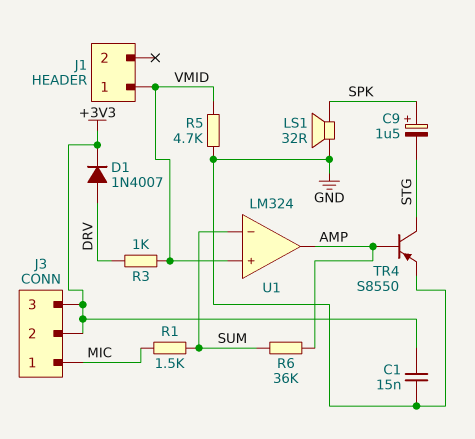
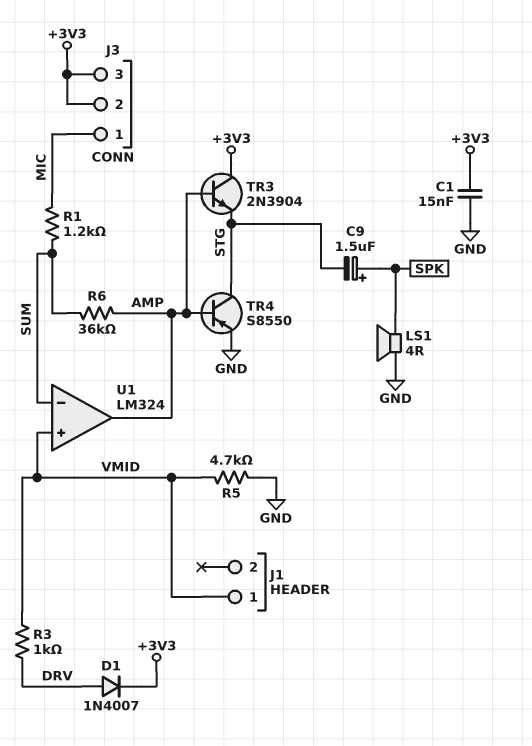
LS1: speaker 32R (GND, SPK) -> speaker 4R (GND, SPK)
R1: 1.5k (MIC, SUM) -> 1.2k (MIC, SUM)
TR3: none -> NPN 2N3904 (B AMP, C +3V3, E STG)

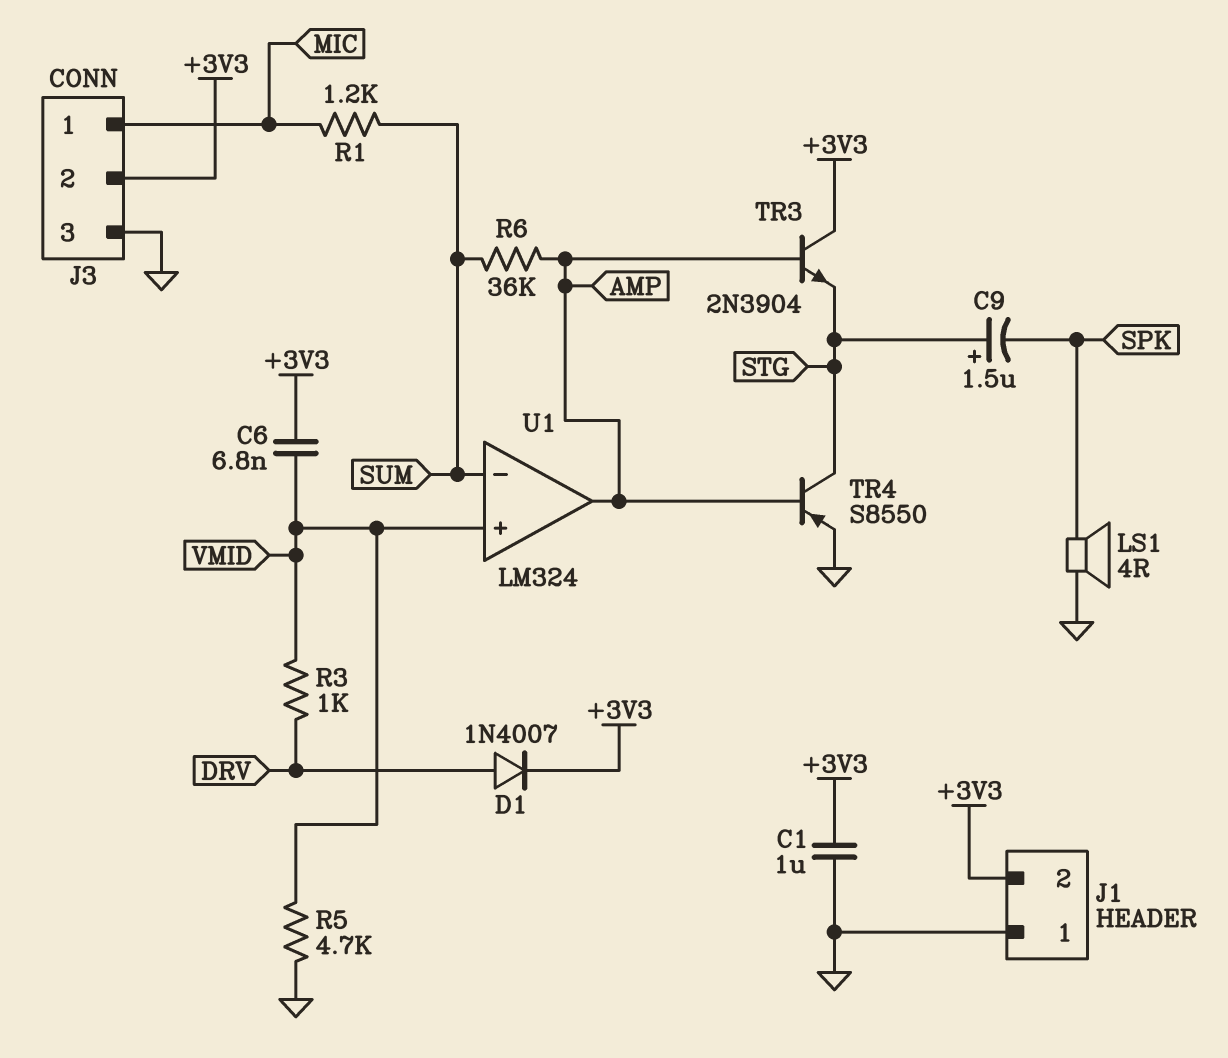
C1: 15nF (+3V3, GND) -> 1uF (+3V3, GND)
C6: none -> 6.8nF (+3V3, VMID)
C9: 1.5uF (plus SPK, minus STG) -> 1.5uF (plus STG, minus SPK)
J1 pin 1: VMID -> GND
J1 pin 2: none -> +3V3
J3 pin 3: +3V3 -> GND

